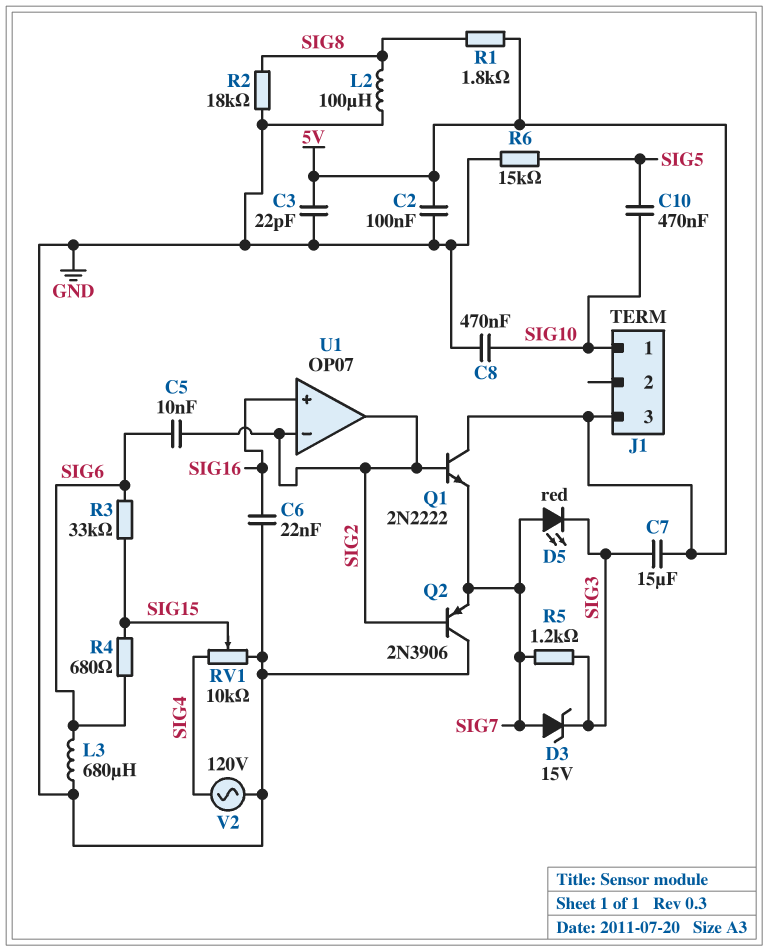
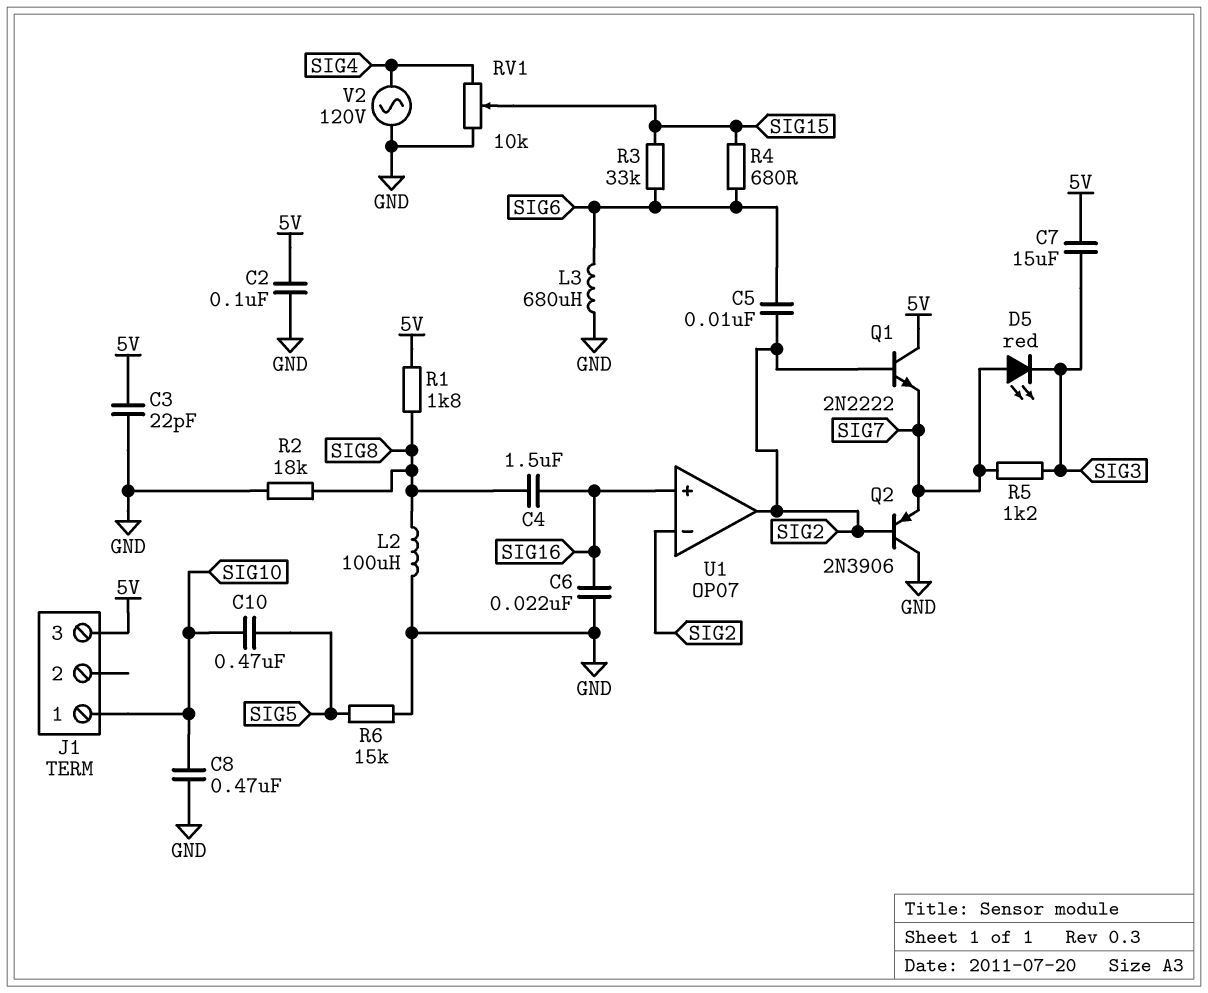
C4: none -> 1.5uF (SIG8, SIG16)
D3: zener 15V (A SIG7, K SIG3) -> none

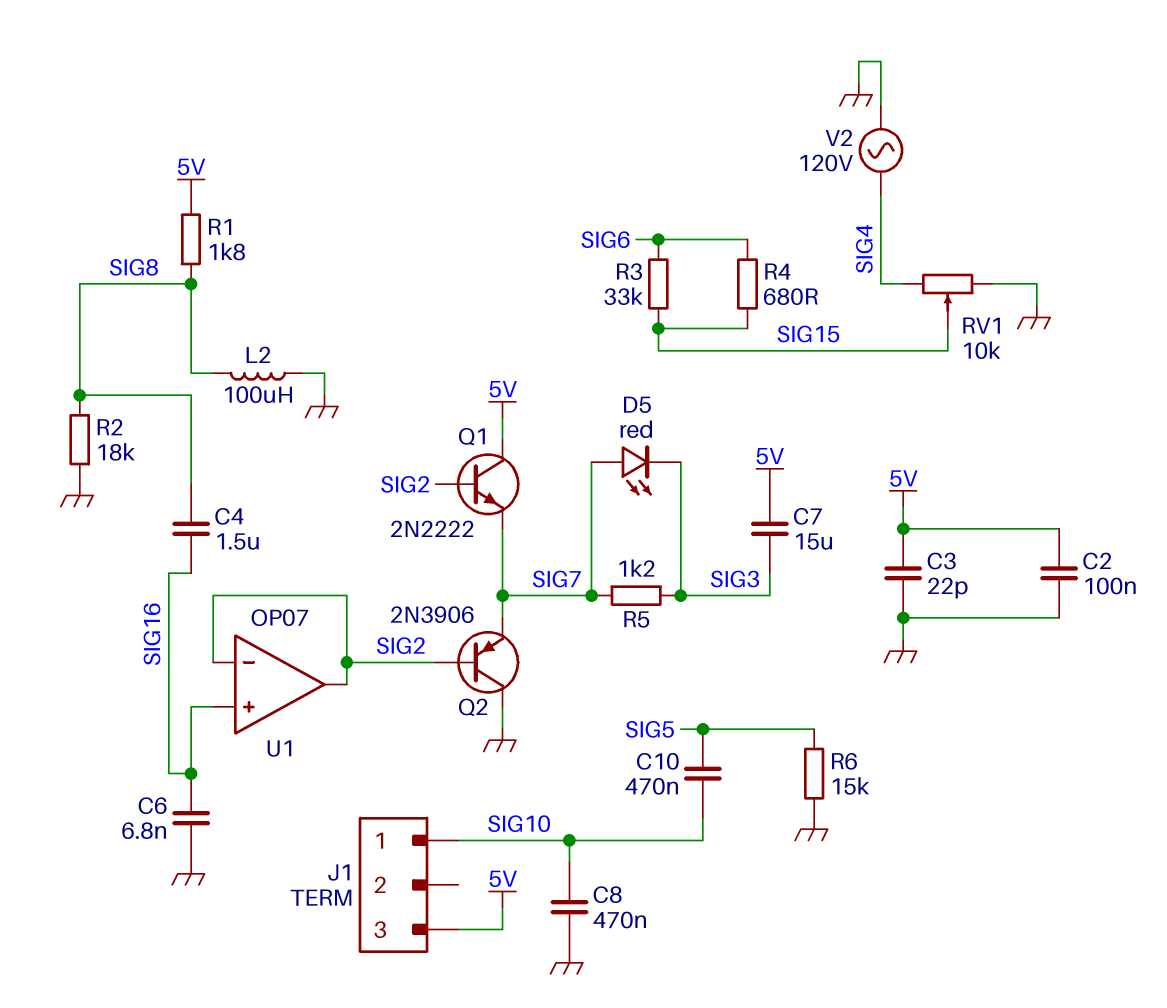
C5: 10nF (SIG2, SIG6) -> none
C6: 22nF (GND, SIG16) -> 6.8nF (GND, SIG16)
L3: 680uH (GND, SIG6) -> none

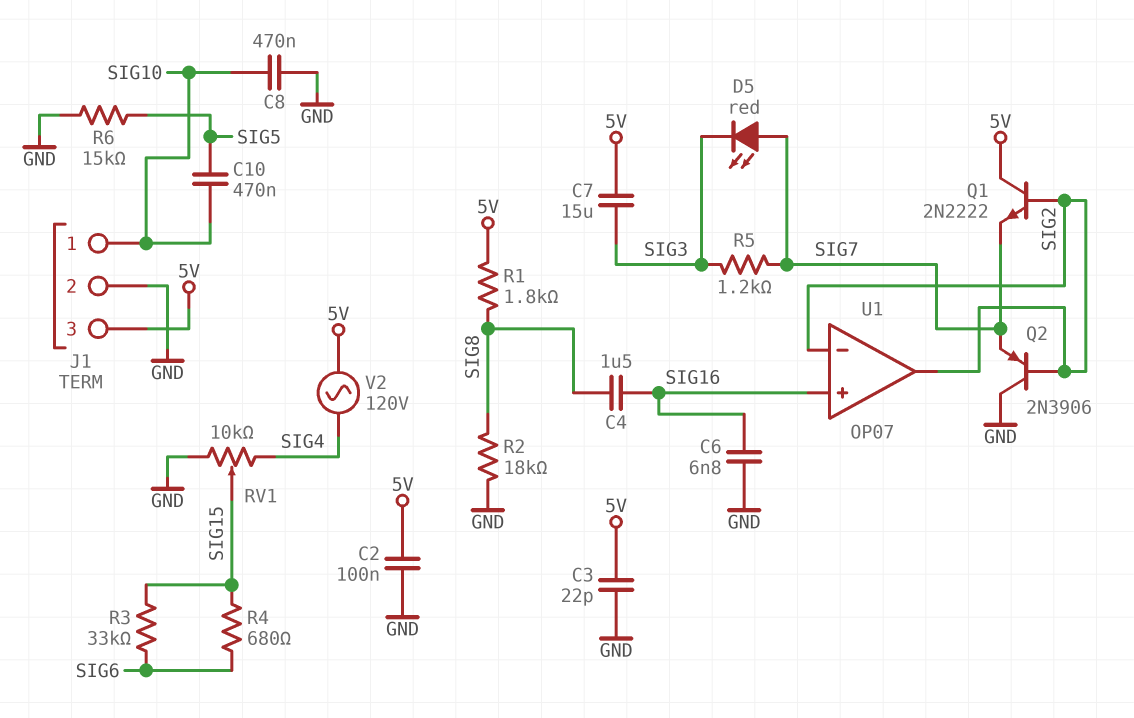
J1 pin 2: none -> GND
L2: 100uH (GND, SIG8) -> none
V2: AC 120V (GND, SIG4) -> AC 120V (5V, SIG4)

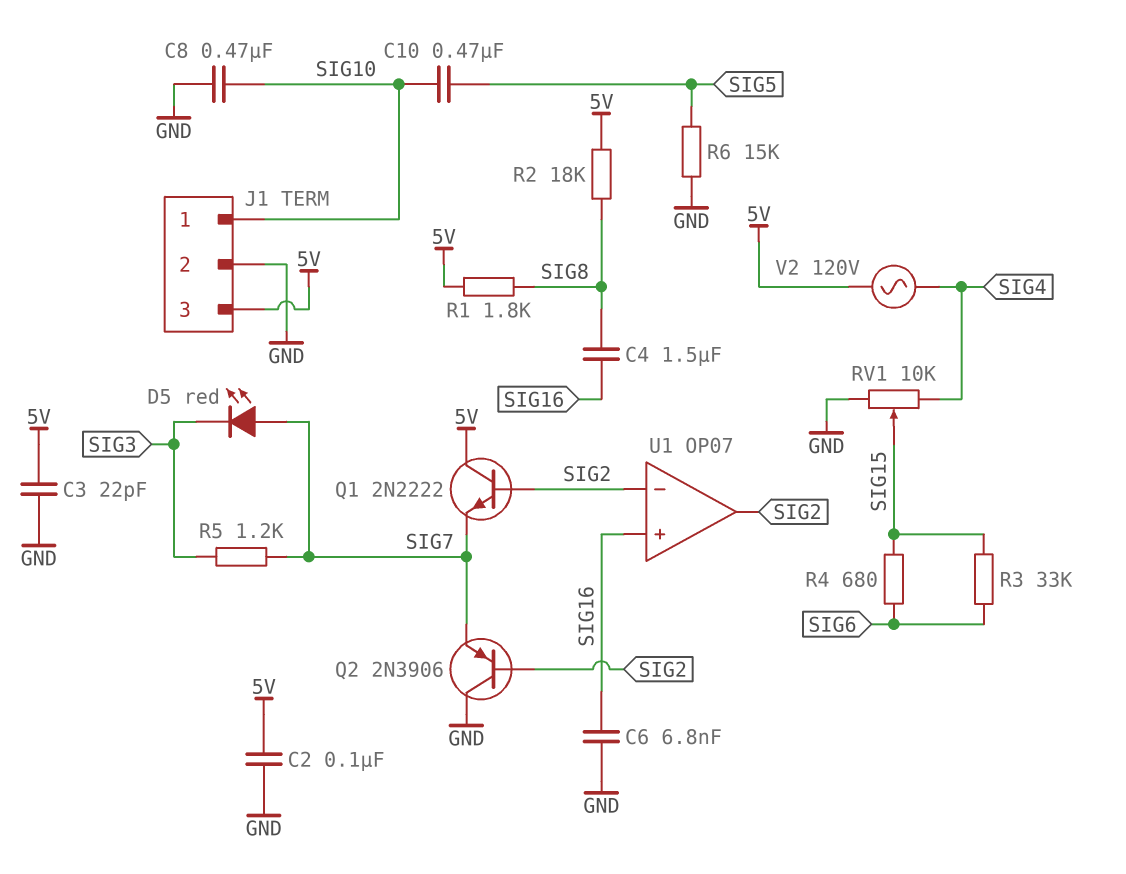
C7: 15uF (5V, SIG3) -> none
R2: 18k (GND, SIG8) -> 18k (5V, SIG8)

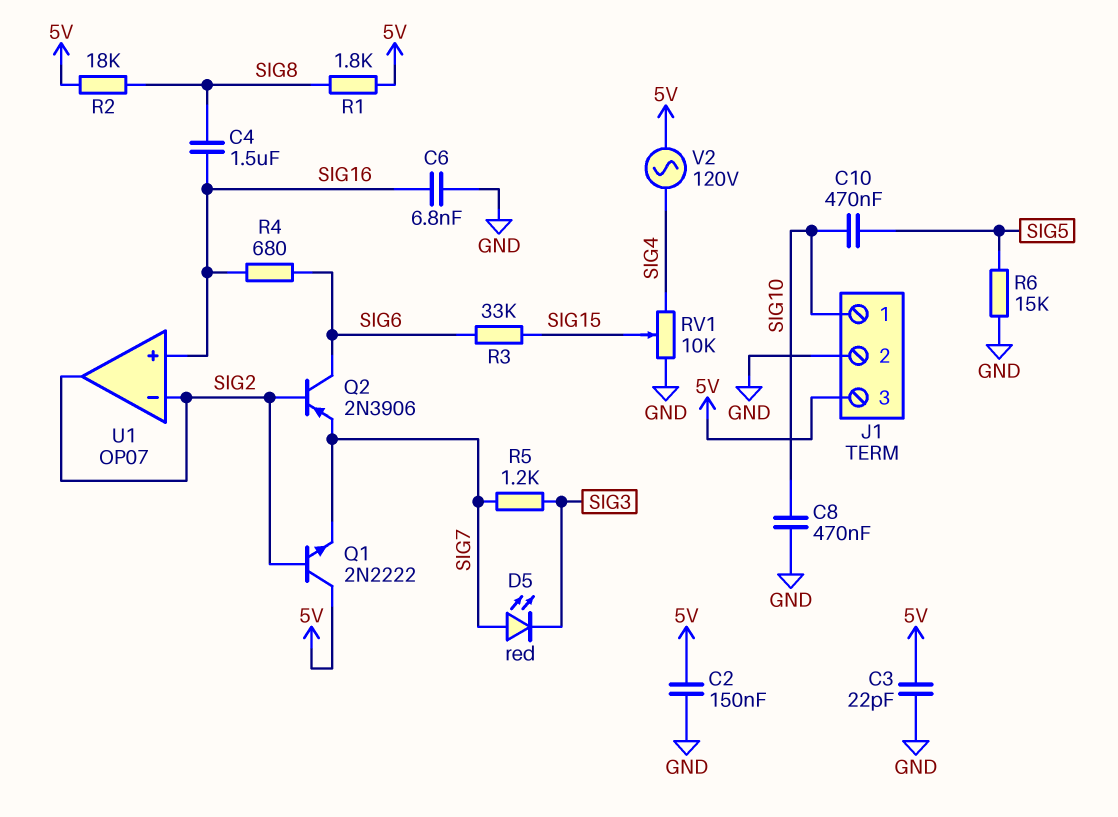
C2: 100nF (5V, GND) -> 150nF (5V, GND)
Q2: PNP 2N3906 (B SIG2, C GND, E SIG7) -> PNP 2N3906 (B SIG2, C SIG6, E SIG7)
R4: 680 (SIG6, SIG15) -> 680 (SIG6, SIG16)

